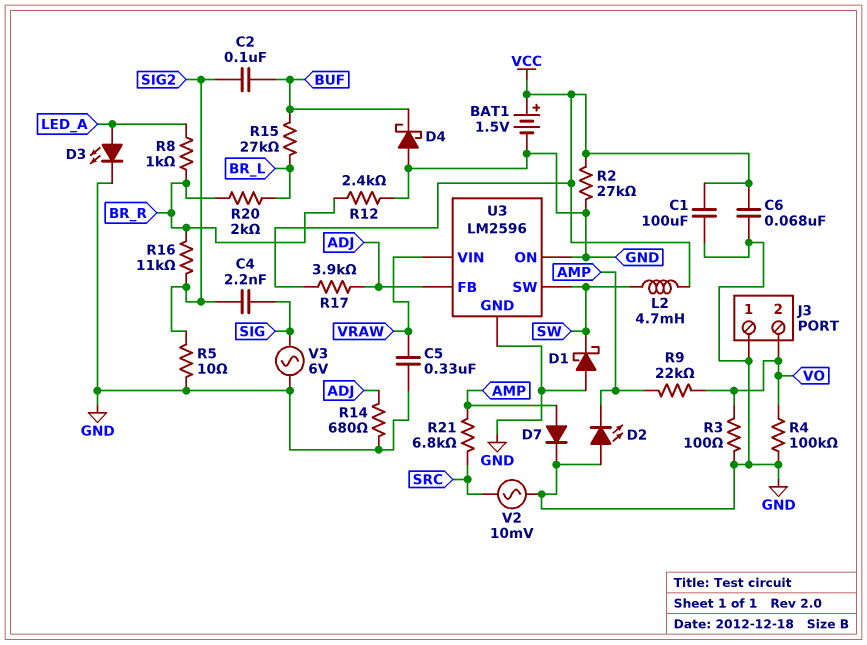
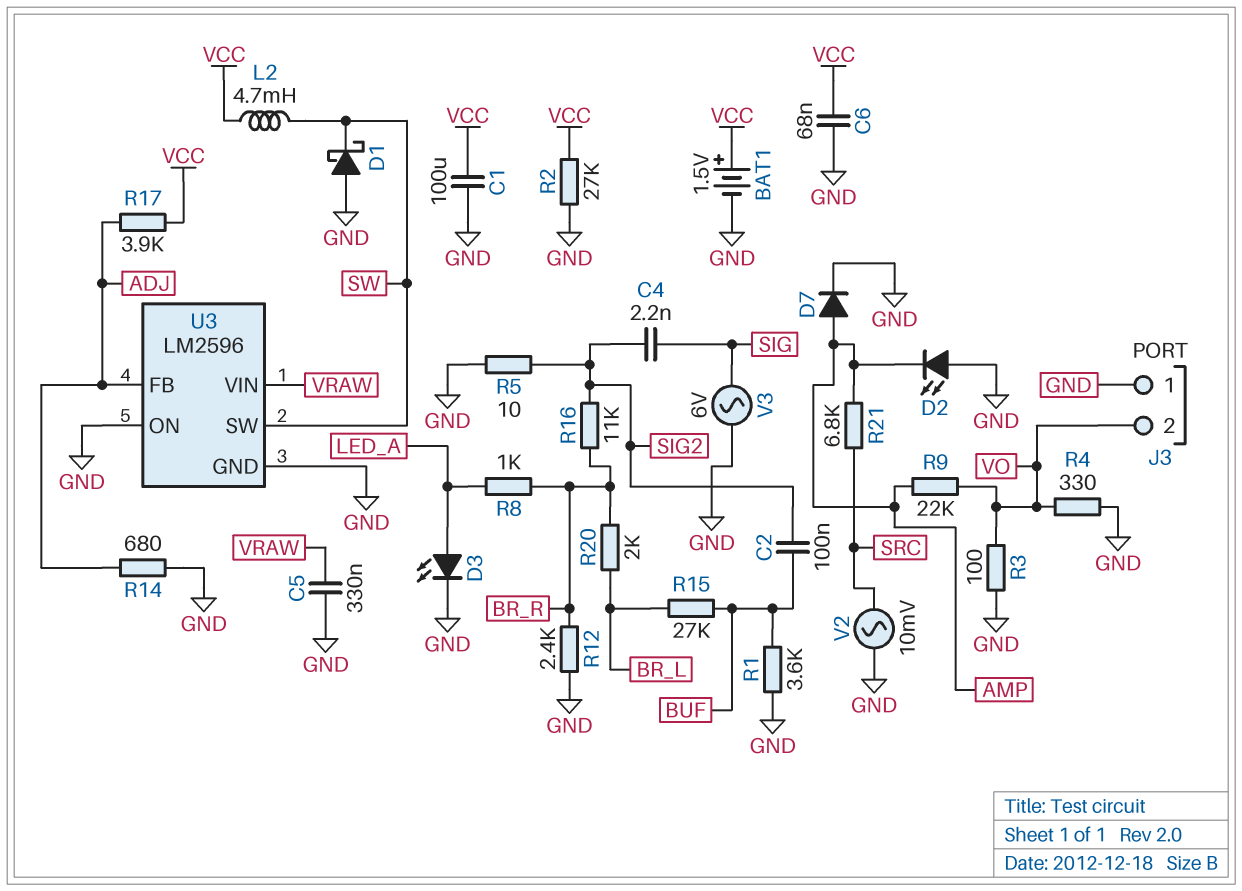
D4: schottky (A GND, K BUF) -> none
R1: none -> 3.6k (BUF, GND)
R4: 100k (GND, VO) -> 330 (GND, VO)

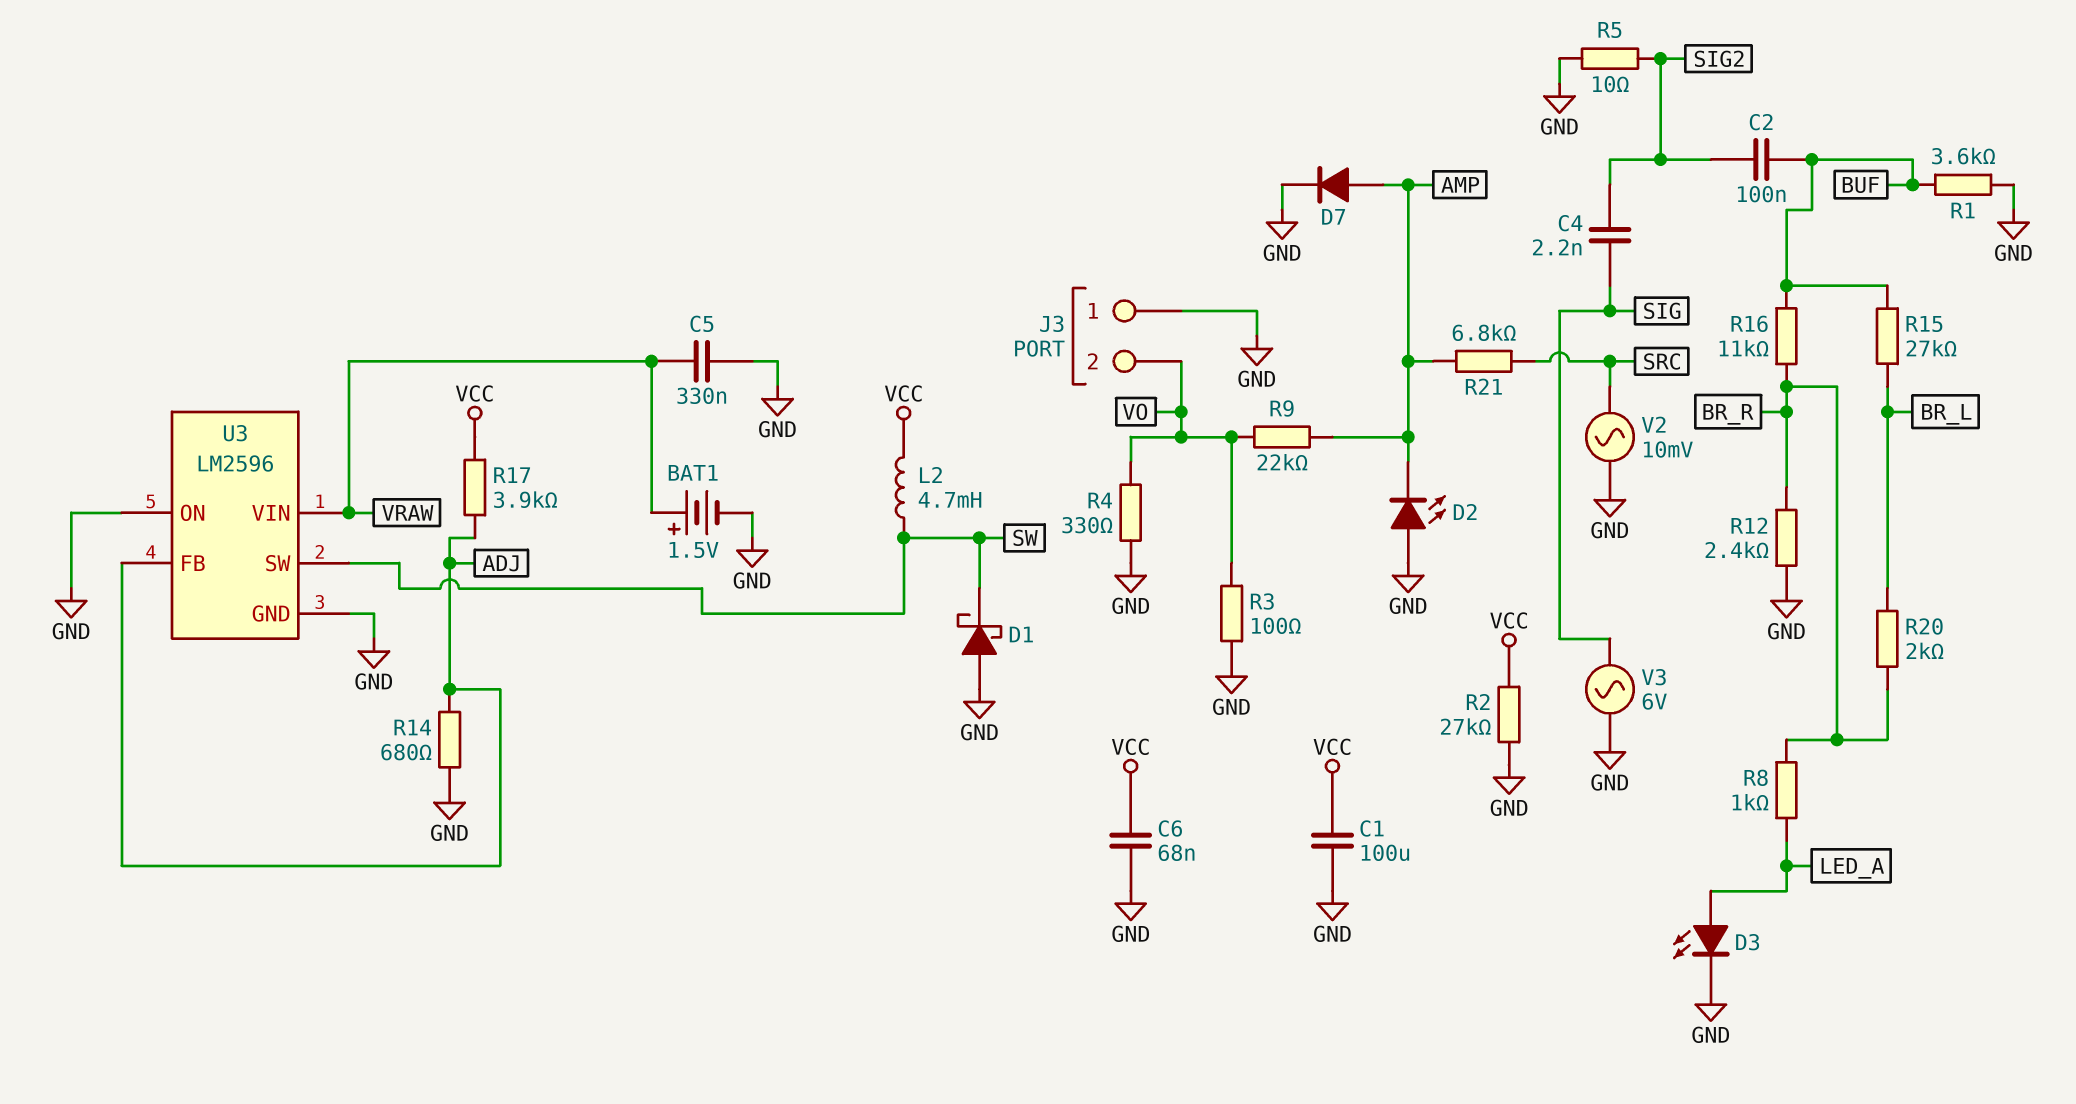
BAT1: 1.5V (plus VCC, minus GND) -> 1.5V (plus VRAW, minus GND)
R16: 11k (BR_R, SIG2) -> 11k (BR_R, BUF)

